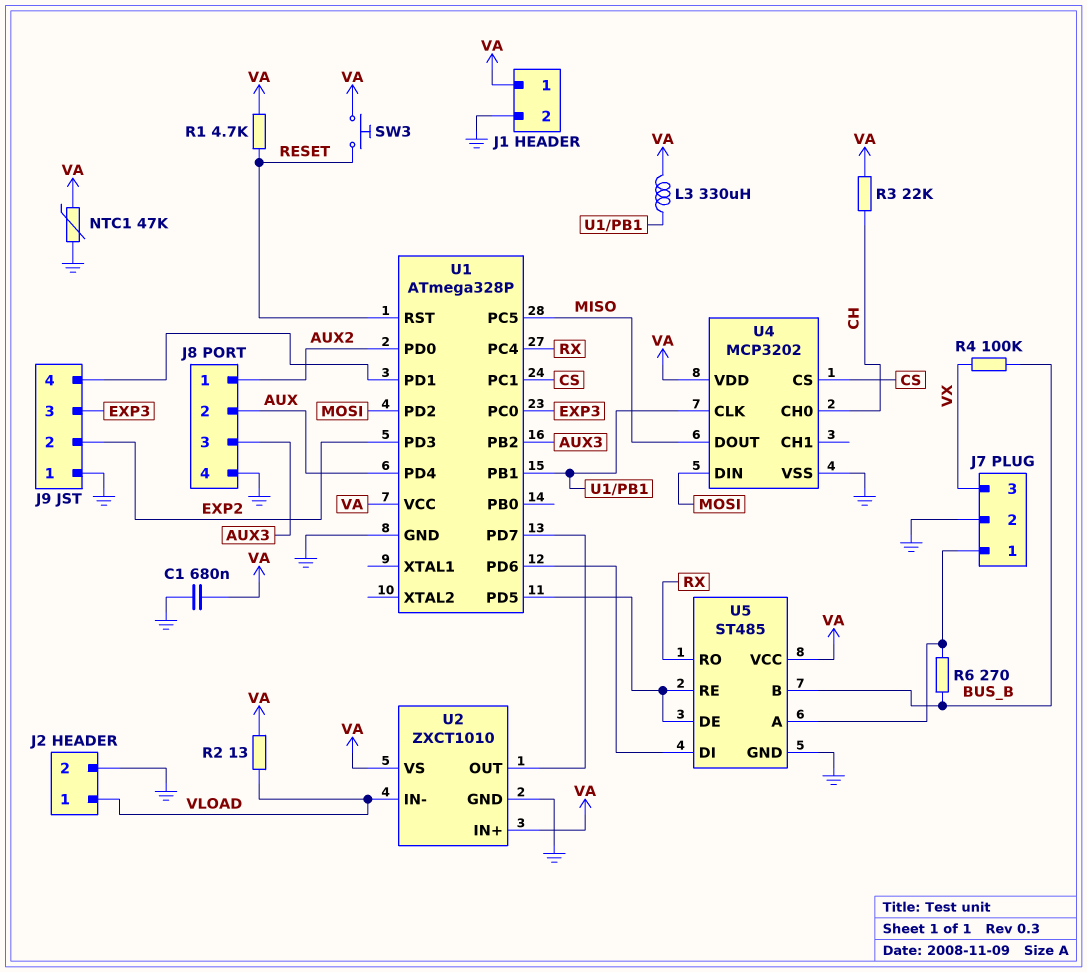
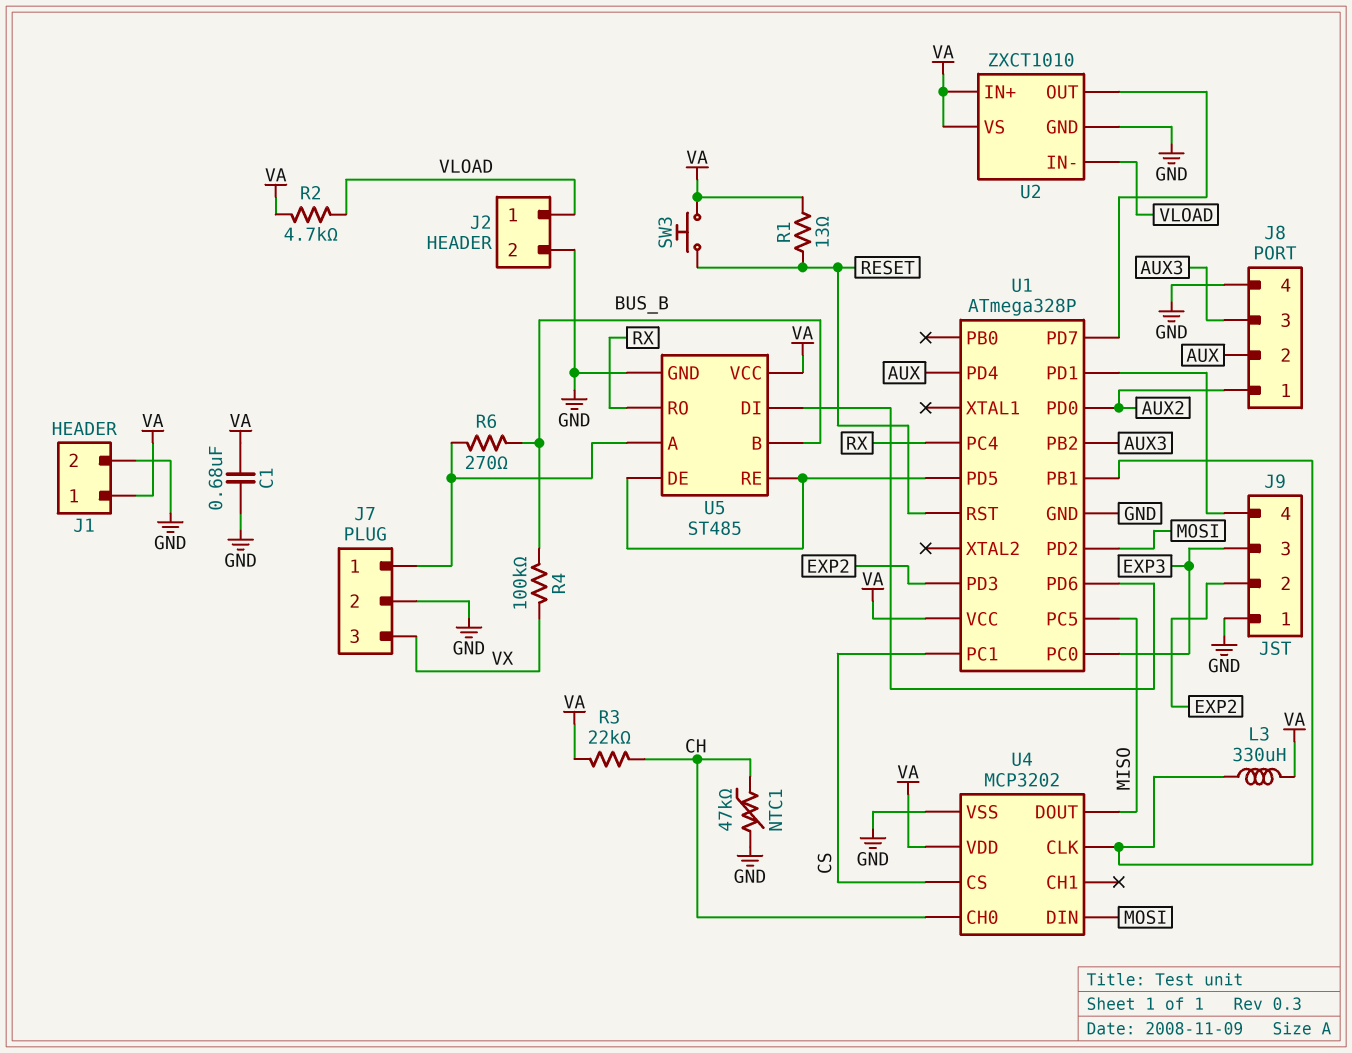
NTC1: 47k (GND, VA) -> 47k (CH, GND)
R1: 4.7k (RESET, VA) -> 13 (RESET, VA)
R2: 13 (VA, VLOAD) -> 4.7k (VA, VLOAD)

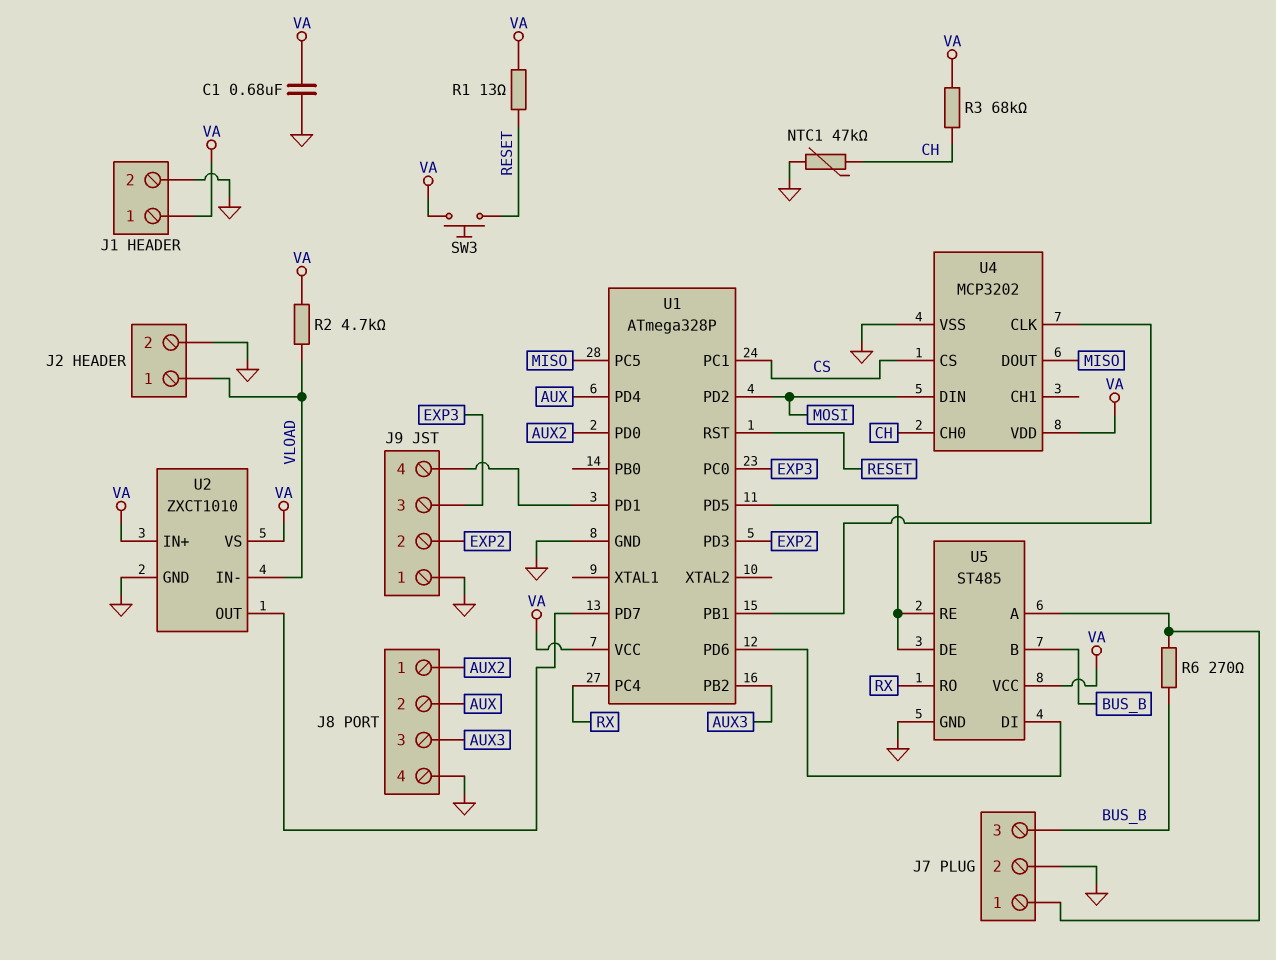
J7 pin 3: VX -> BUS_B
L3: 330uH (U1/PB1, VA) -> none
R3: 22k (CH, VA) -> 68k (CH, VA)
R4: 100k (BUS_B, VX) -> none

